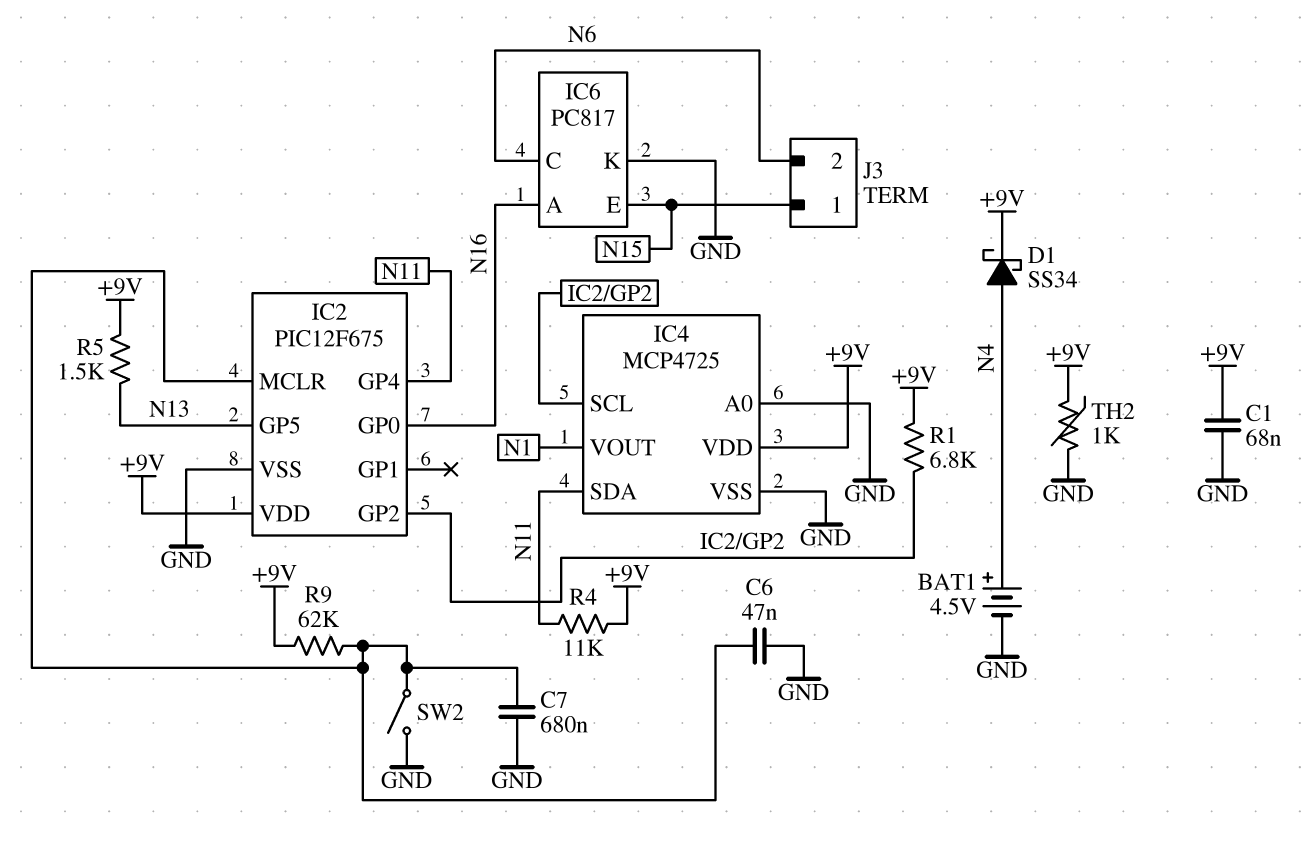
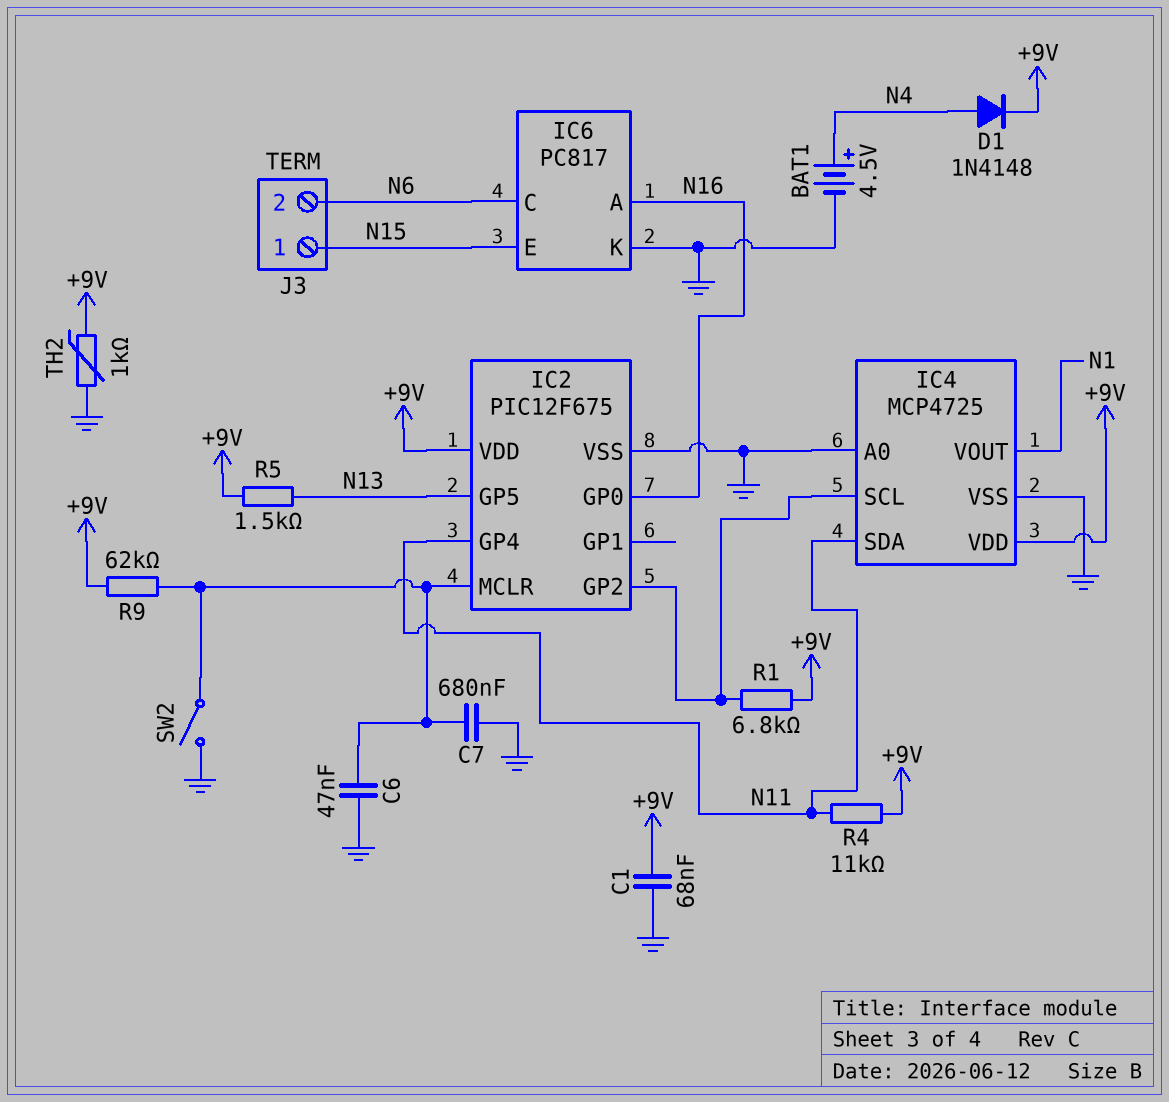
D1: schottky SS34 (A N4, K +9V) -> diode 1N4148 (A N4, K +9V)

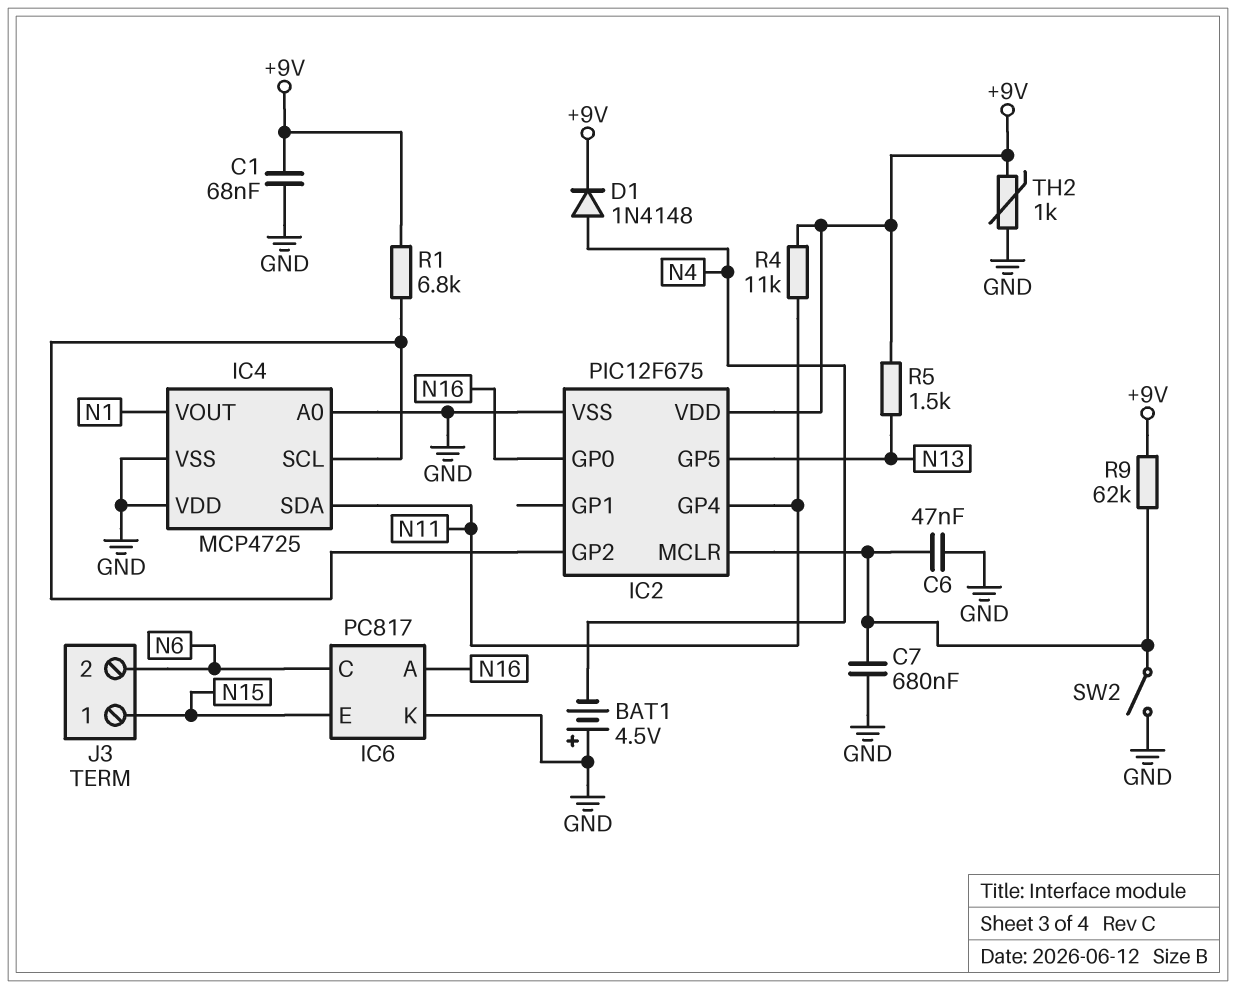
BAT1: 4.5V (plus N4, minus GND) -> 4.5V (plus GND, minus N4)
IC4 pin VDD: +9V -> GND

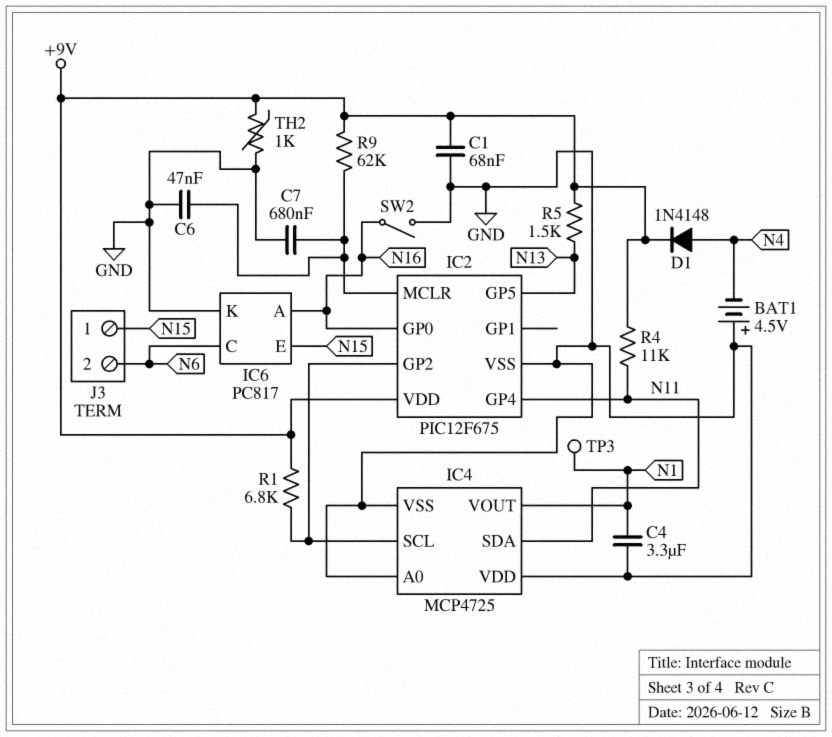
C4: none -> 3.3uF (GND, N1)
SW2: switch (GND, IC2/MCLR) -> switch (GND, N16)
TP3: none -> test point (N1)

